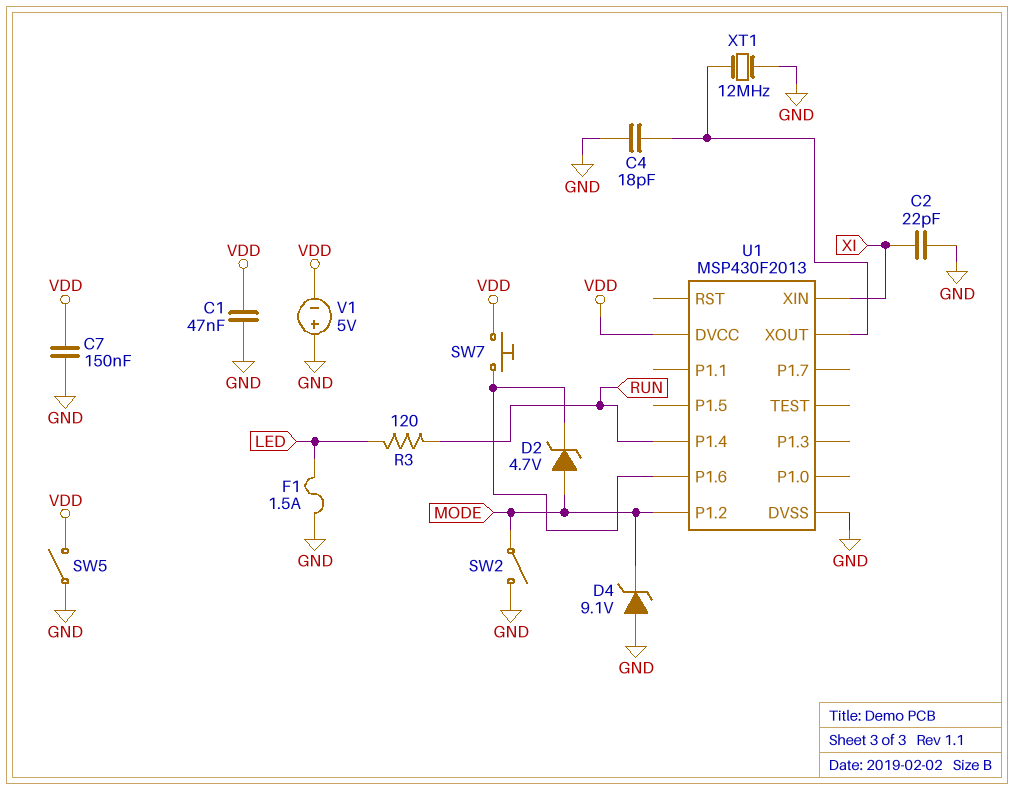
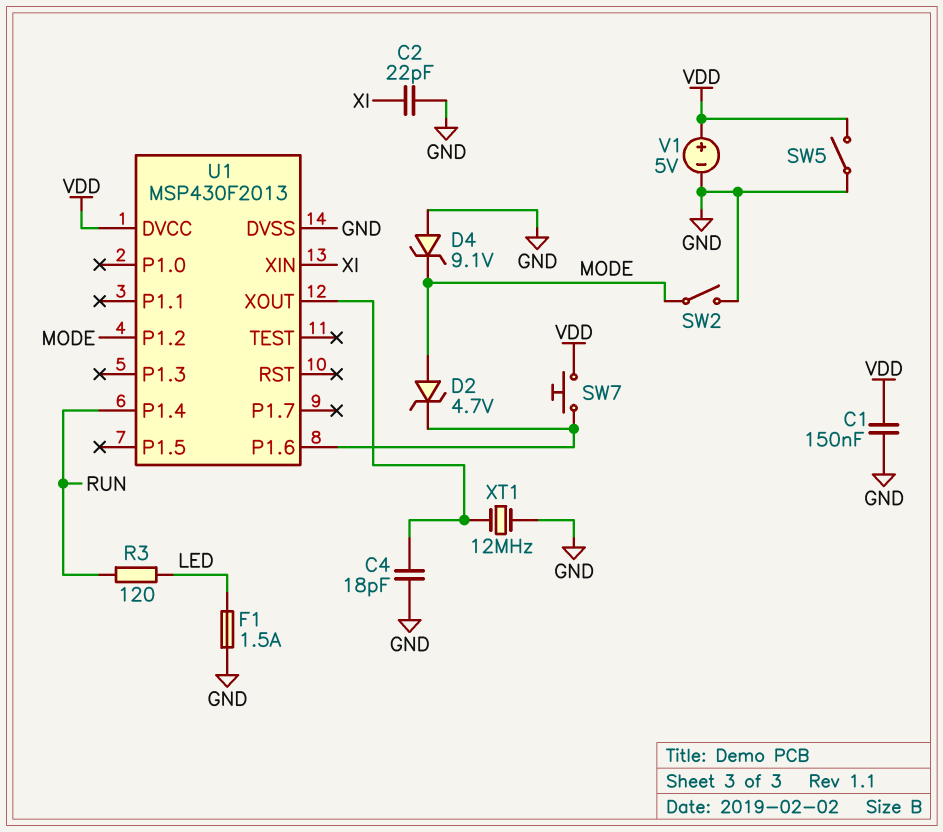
C1: 47nF (GND, VDD) -> 150nF (GND, VDD)
C7: 150nF (GND, VDD) -> none
V1: 5V (plus GND, minus VDD) -> 5V (plus VDD, minus GND)

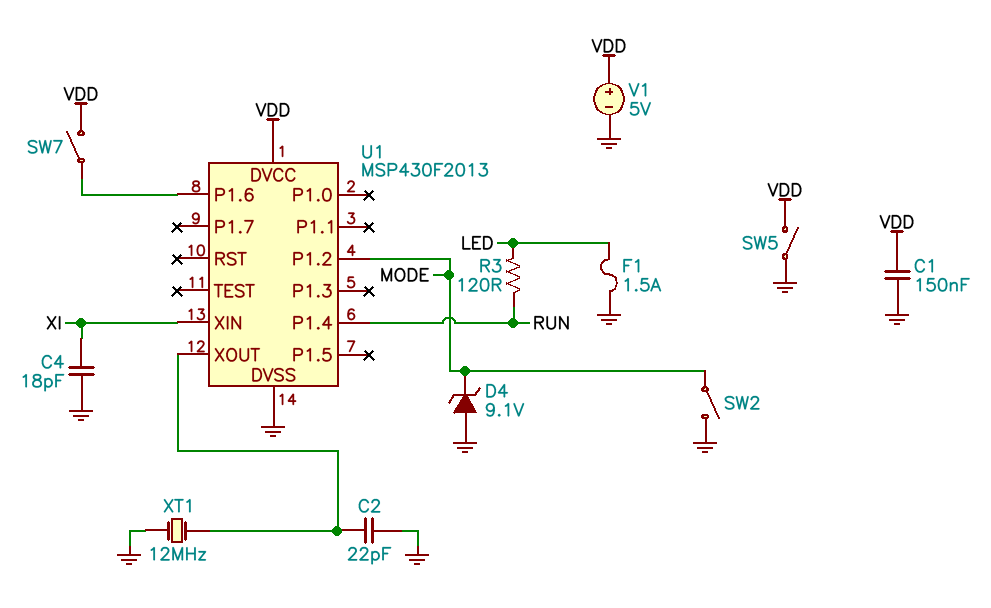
C2: 22pF (GND, XI) -> 22pF (GND, U1/XOUT)
C4: 18pF (GND, U1/XOUT) -> 18pF (GND, XI)
D2: zener 4.7V (A MODE, K U1/P1.6) -> none
SW7: button (U1/P1.6, VDD) -> switch (U1/P1.6, VDD)

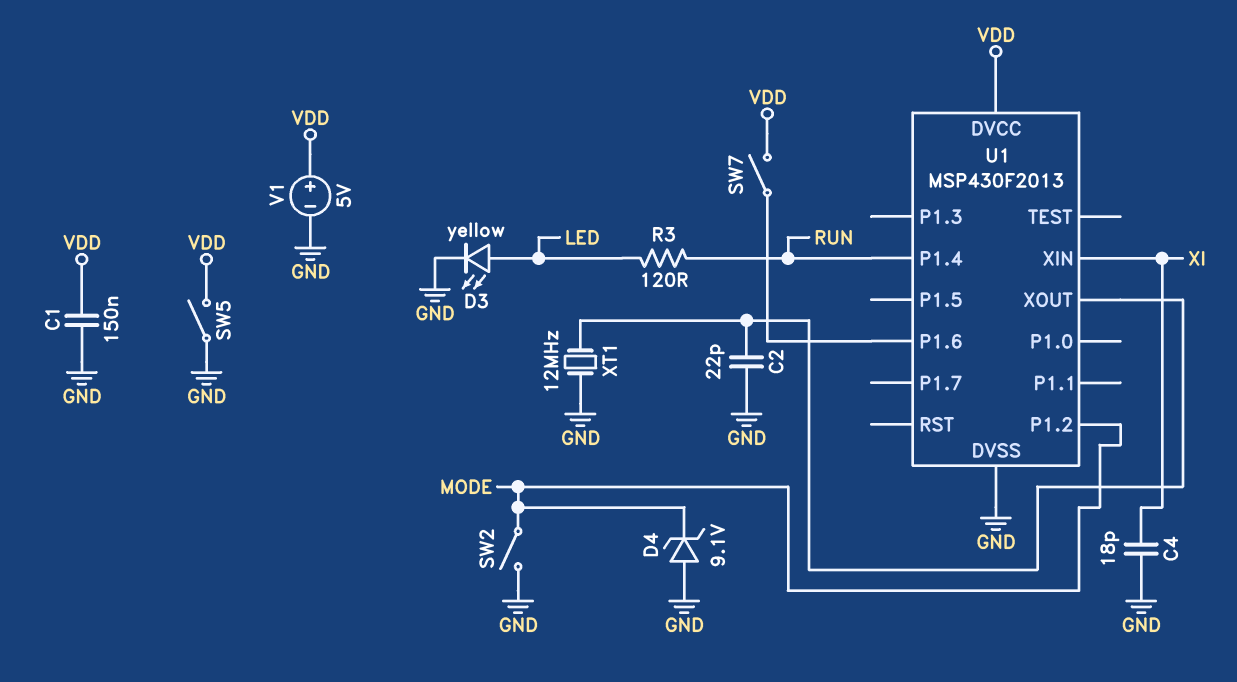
D3: none -> LED yellow (A LED, K GND)
F1: 1.5A (GND, LED) -> none

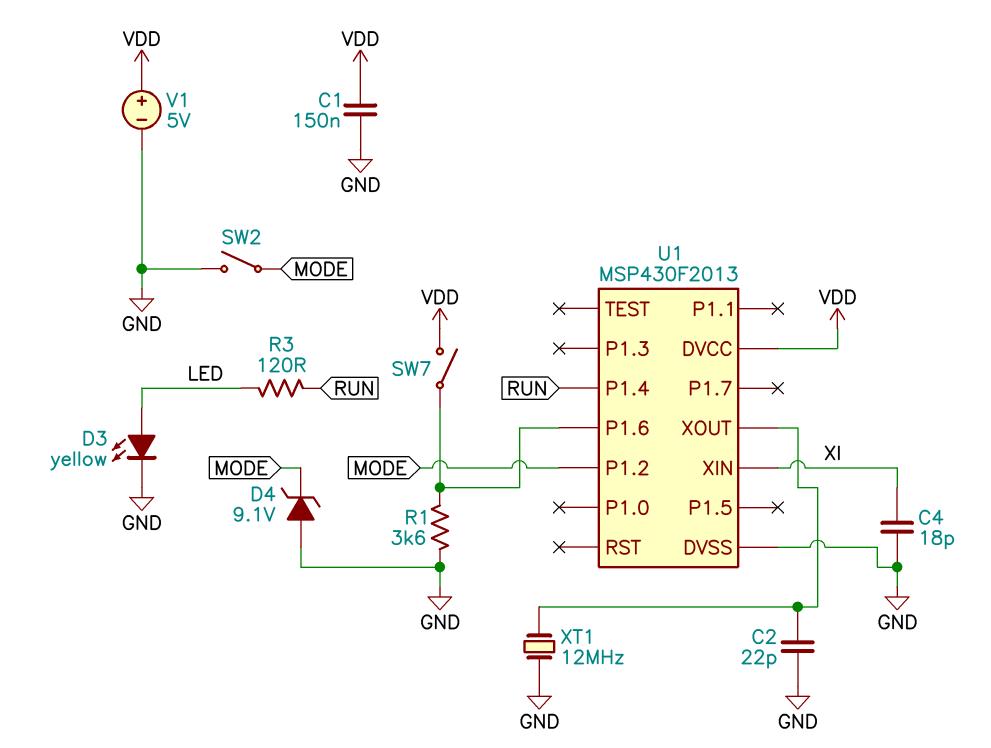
R1: none -> 3.6k (GND, U1/P1.6)
SW5: switch (GND, VDD) -> none

